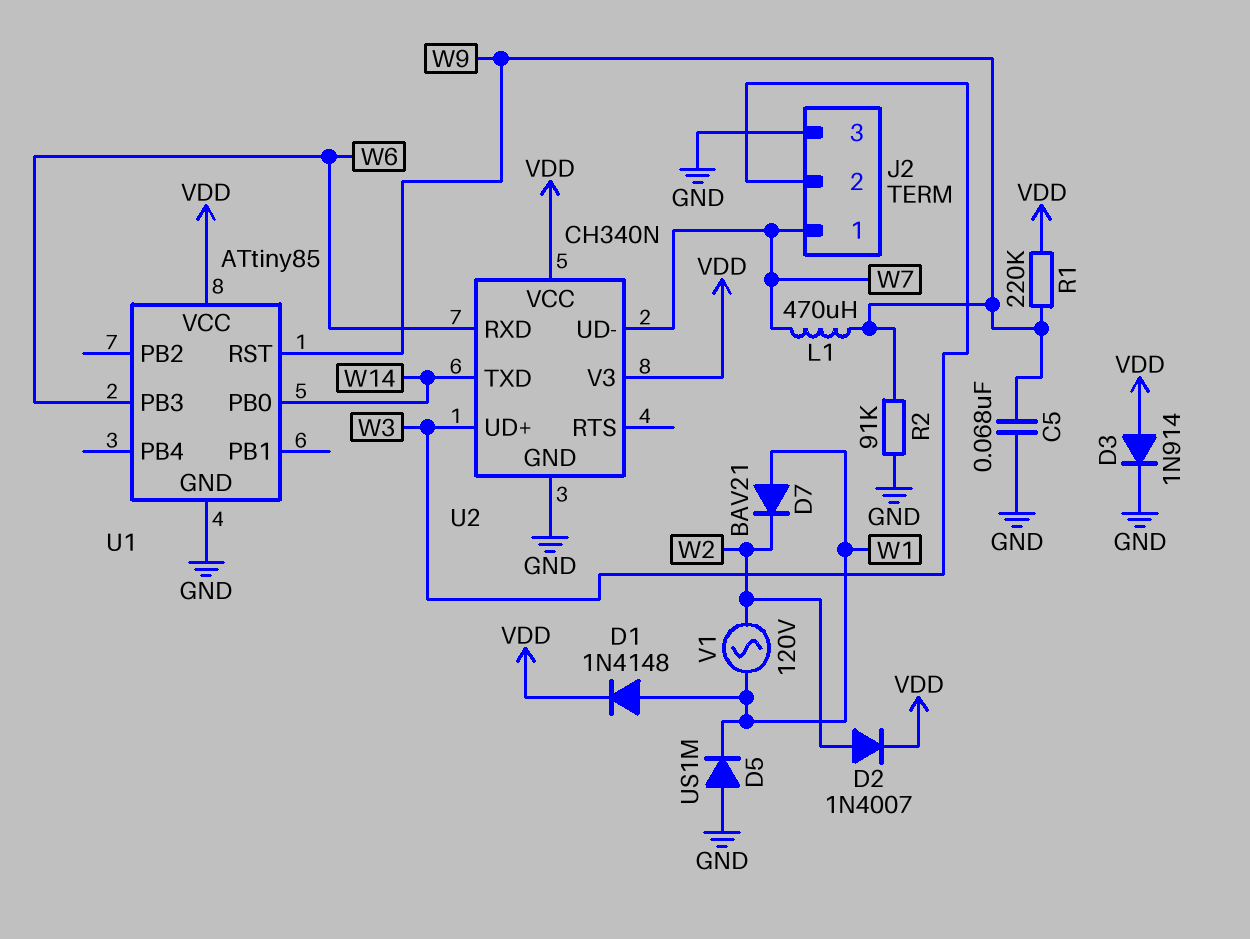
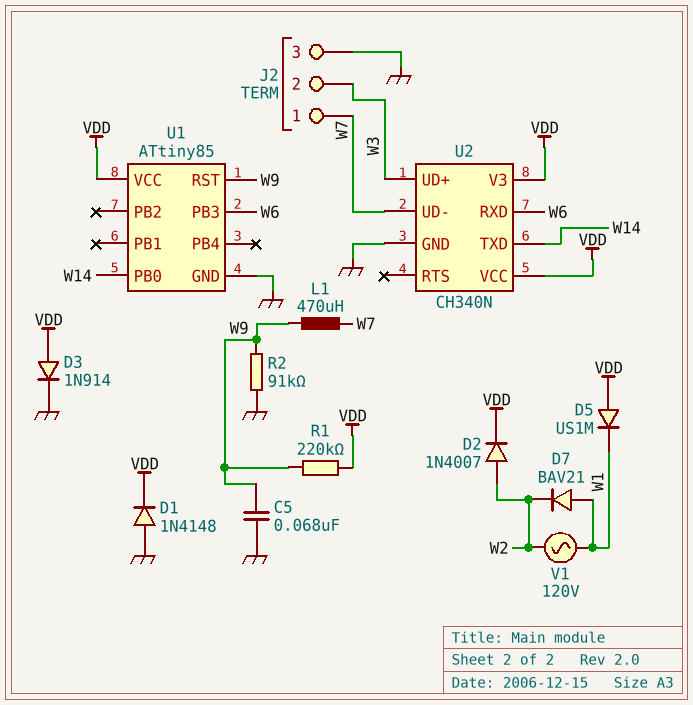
D1: diode 1N4148 (A W1, K VDD) -> diode 1N4148 (A GND, K VDD)
D5: diode US1M (A GND, K W1) -> diode US1M (A VDD, K W1)

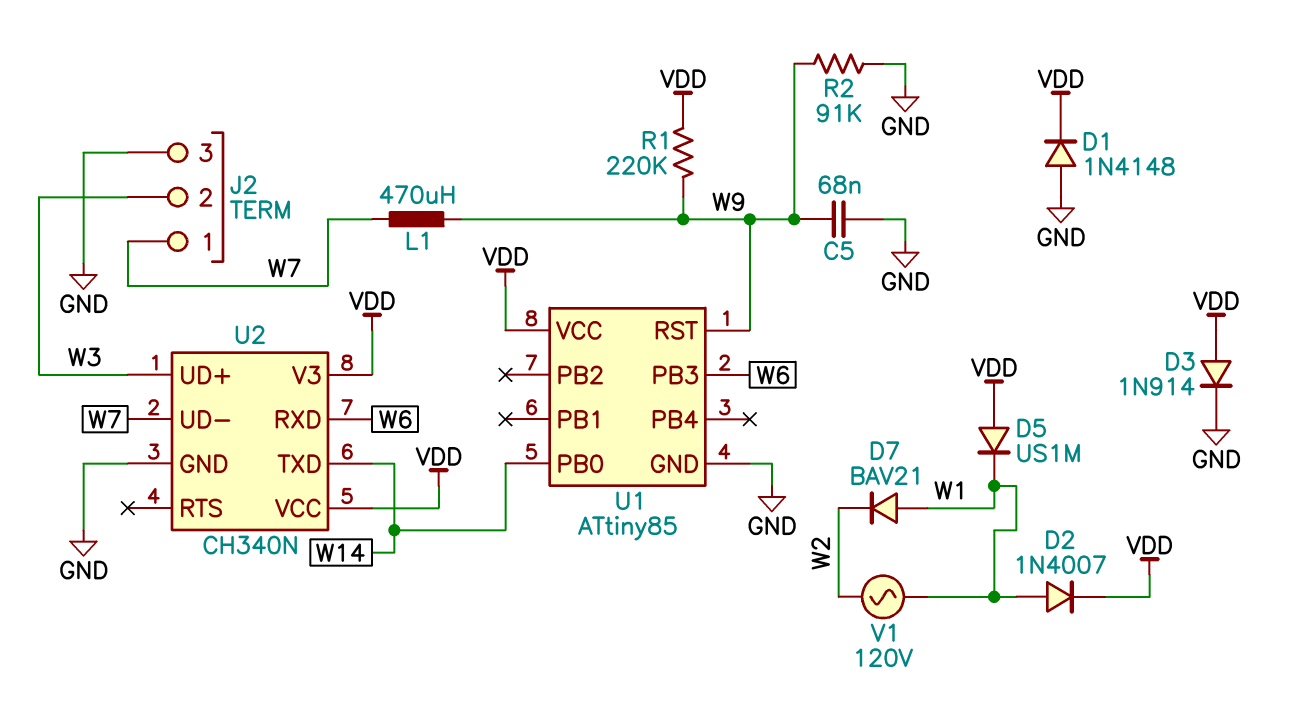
D2: diode 1N4007 (A W2, K VDD) -> diode 1N4007 (A W1, K VDD)

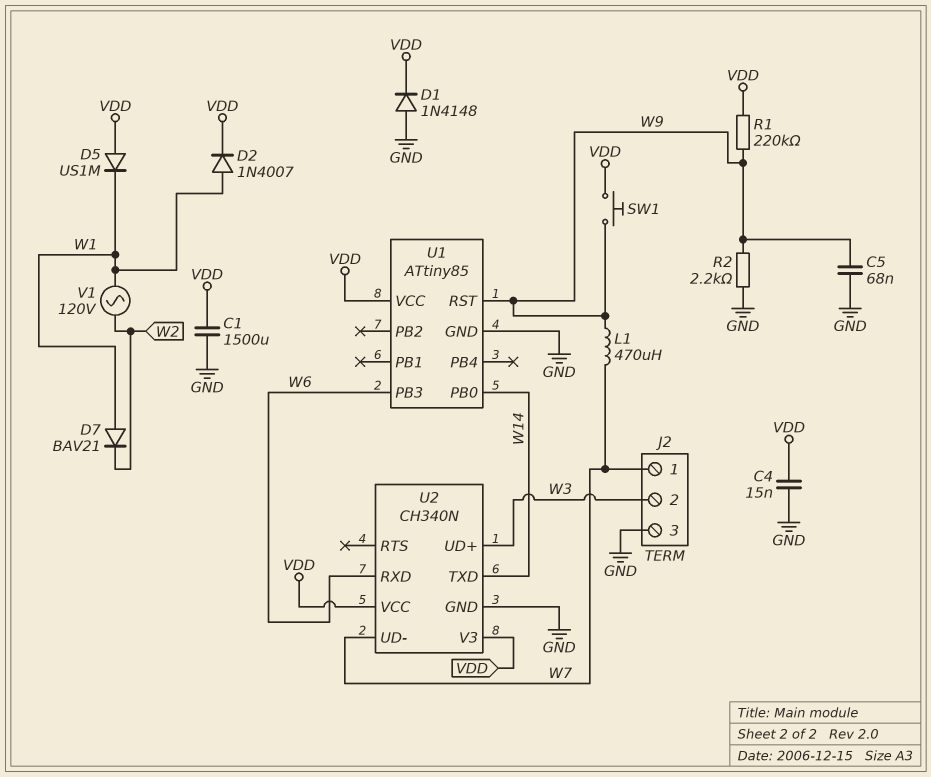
C1: none -> 1500uF (GND, VDD)
C4: none -> 15nF (GND, VDD)
D3: diode 1N914 (A VDD, K GND) -> none
R2: 91k (GND, W9) -> 2.2k (GND, W9)
SW1: none -> button (VDD, W9)

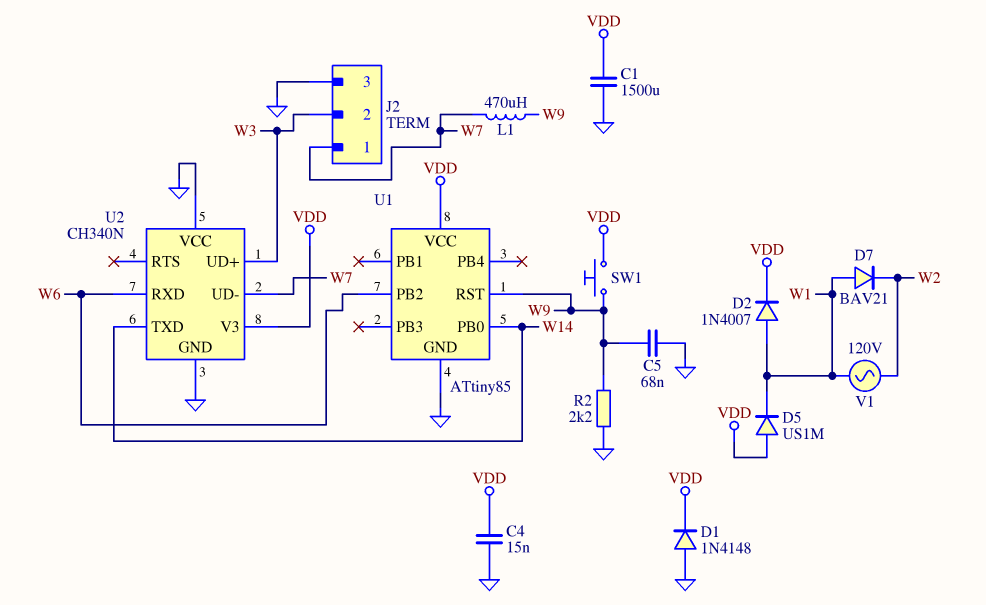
R1: 220k (VDD, W9) -> none
U1 pin PB2: none -> W6
U1 pin PB3: W6 -> none
U2 pin VCC: VDD -> GND

